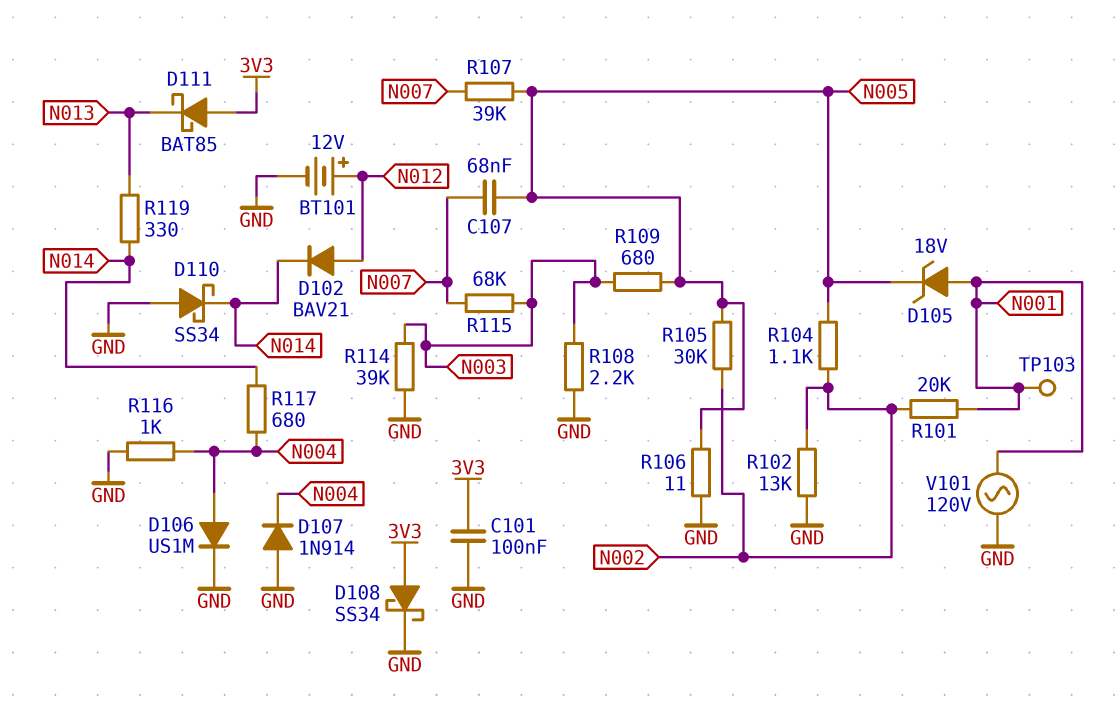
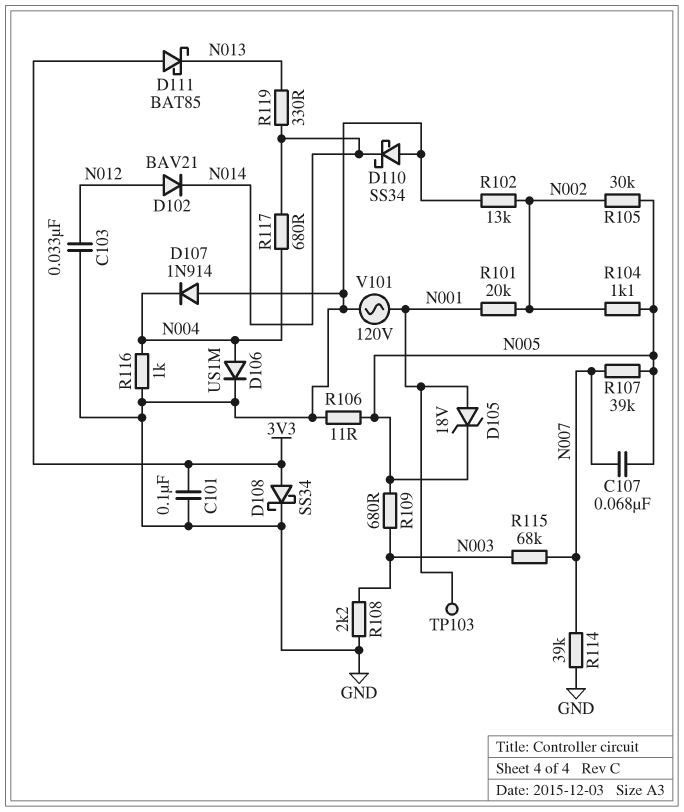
BT101: 12V (plus N012, minus GND) -> none
C103: none -> 33nF (GND, N012)
R114: 39k (GND, N003) -> 39k (GND, N007)

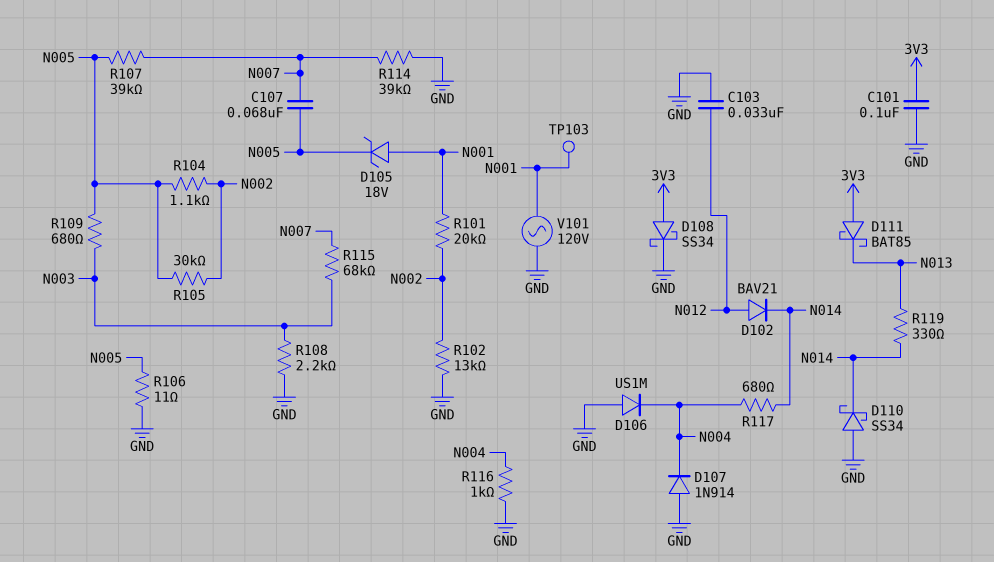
D106: diode US1M (A N004, K GND) -> diode US1M (A GND, K N004)

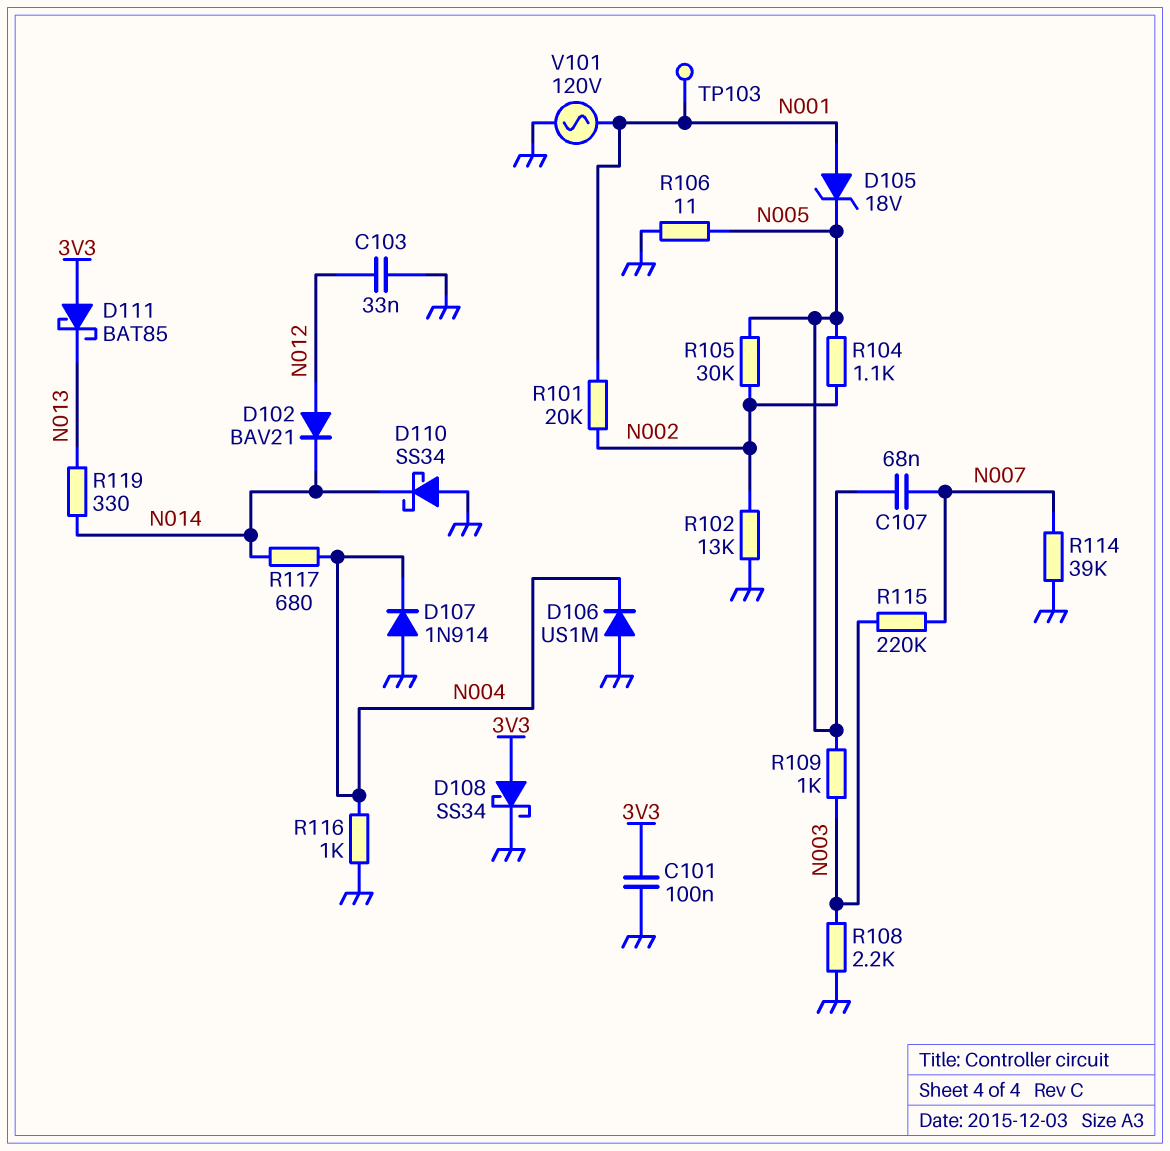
R107: 39k (N005, N007) -> none
R109: 680 (N003, N005) -> 1k (N003, N005)
R115: 68k (N003, N007) -> 220k (N003, N007)

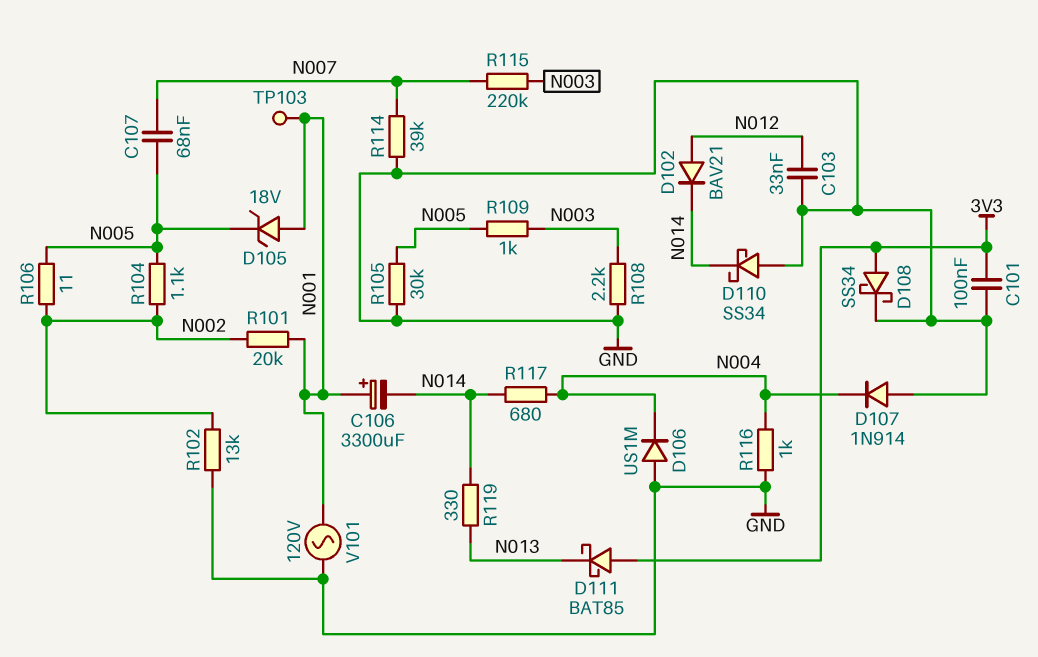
C106: none -> 3300uF (plus N001, minus N014)
R105: 30k (N002, N005) -> 30k (GND, N005)
R106: 11 (GND, N005) -> 11 (N002, N005)

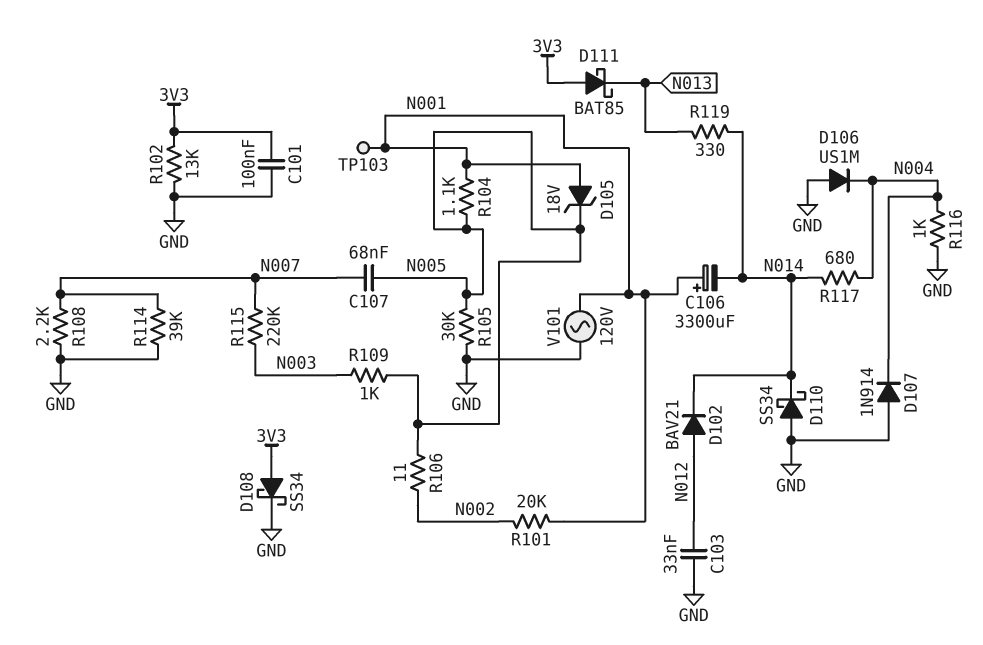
R102: 13k (GND, N002) -> 13k (3V3, GND)
R104: 1.1k (N002, N005) -> 1.1k (N001, N005)
R108: 2.2k (GND, N003) -> 2.2k (GND, N007)

